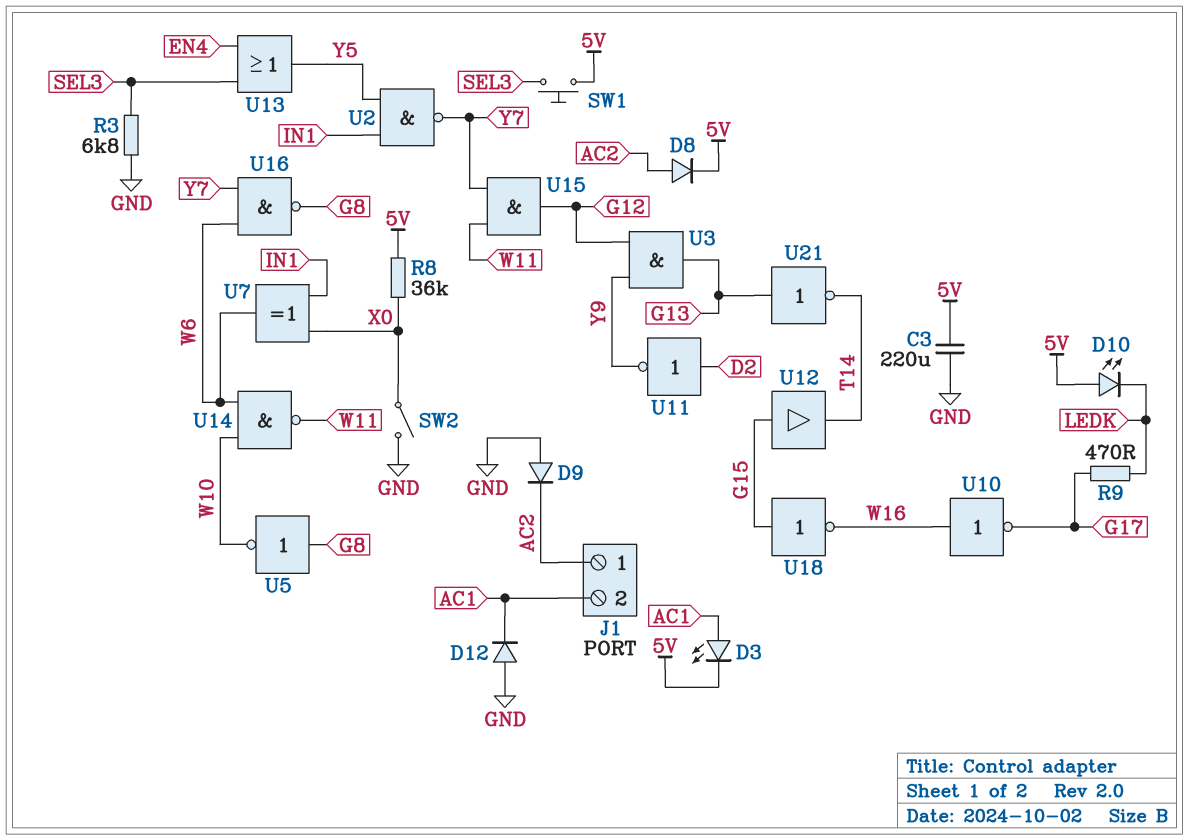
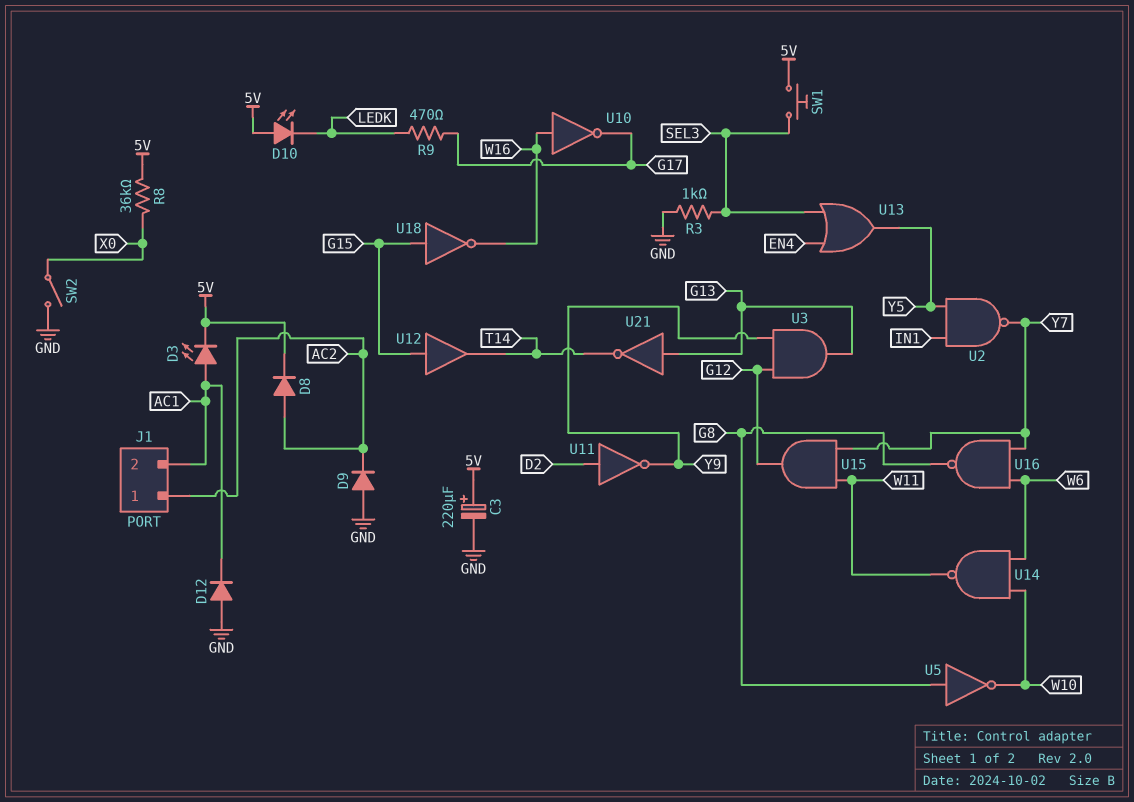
C3: 220uF (5V, GND) -> 220uF (plus 5V, minus GND)
R3: 6.8k (GND, SEL3) -> 1k (GND, SEL3)
U7: XOR (in IN1, in X0, out W6) -> none

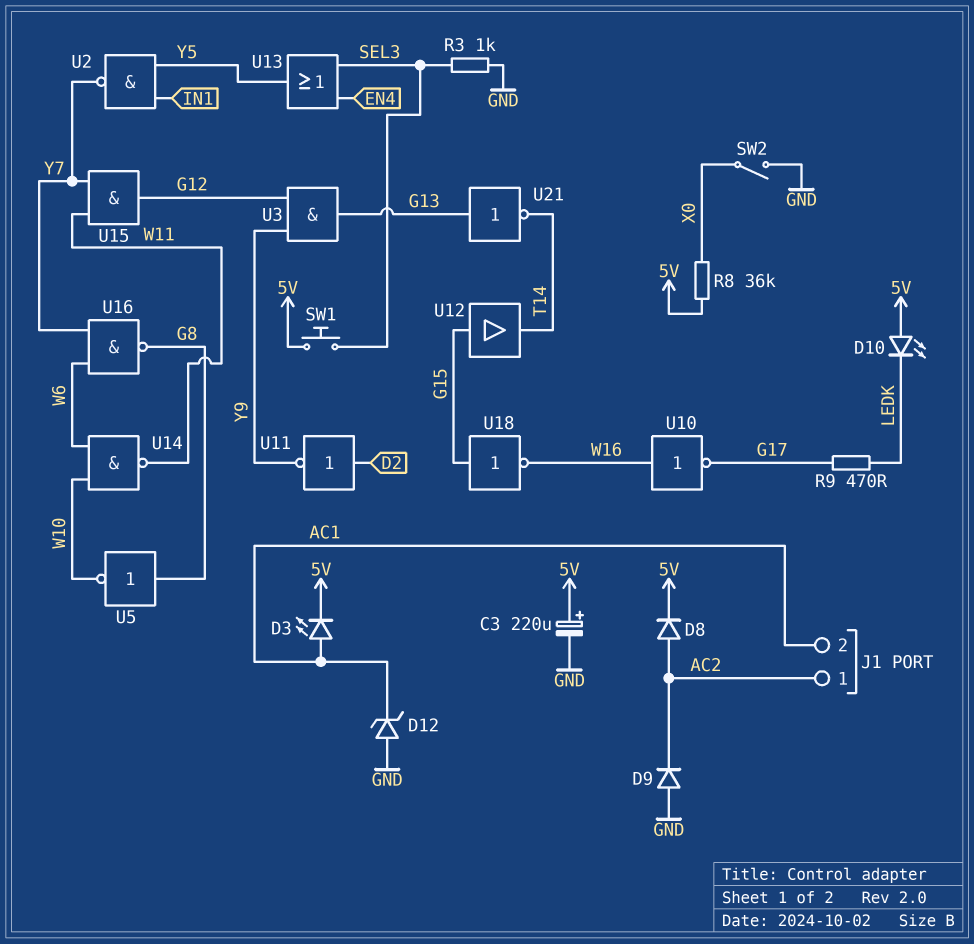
D12: diode (A GND, K AC1) -> zener (A GND, K AC1)

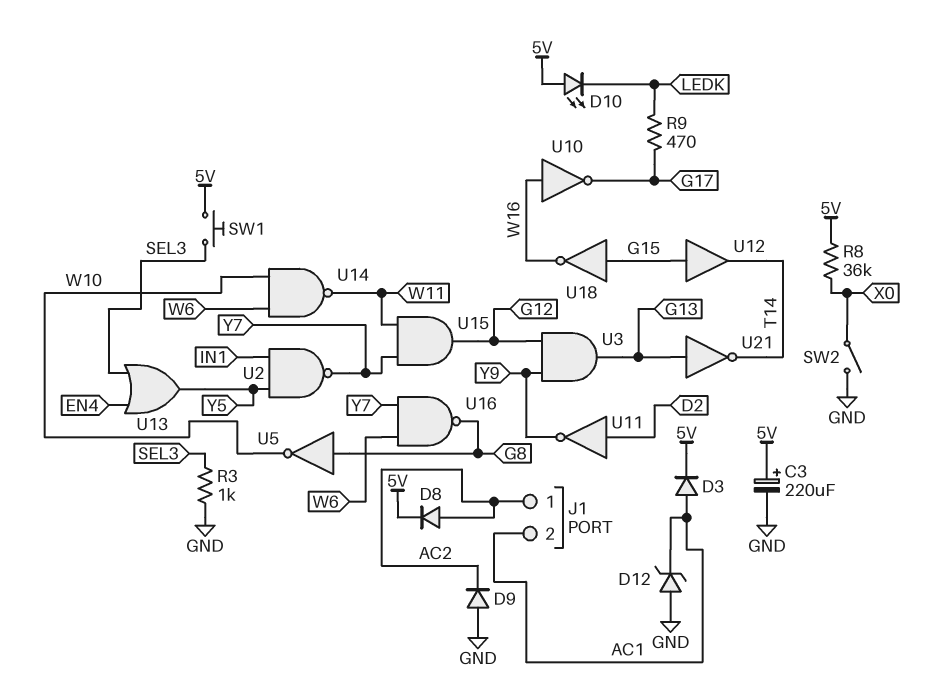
D3: LED (A AC1, K 5V) -> diode (A AC1, K 5V)

